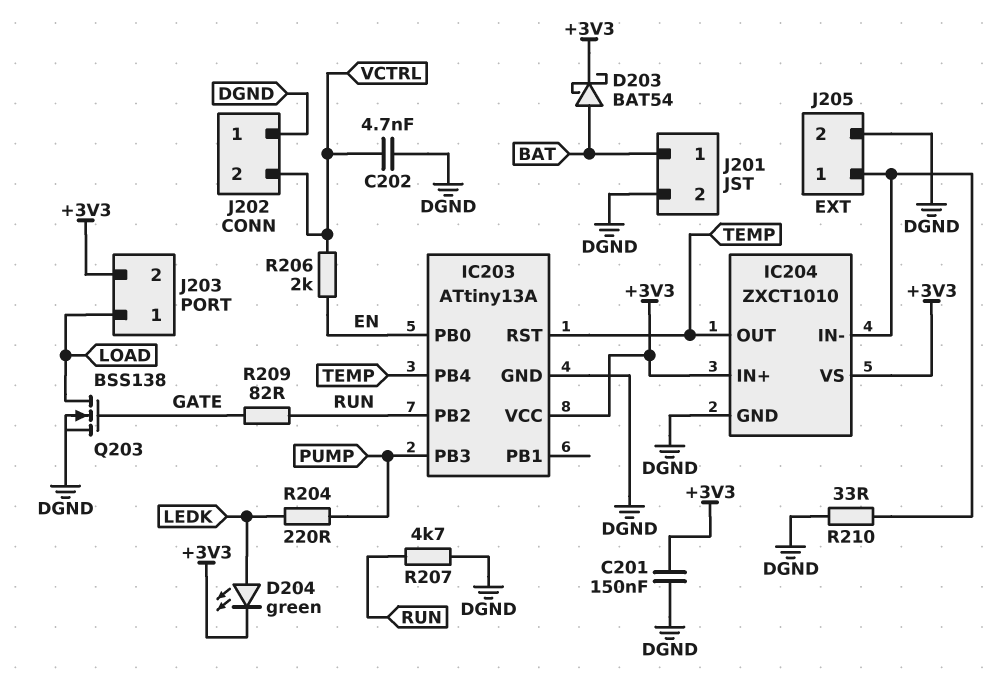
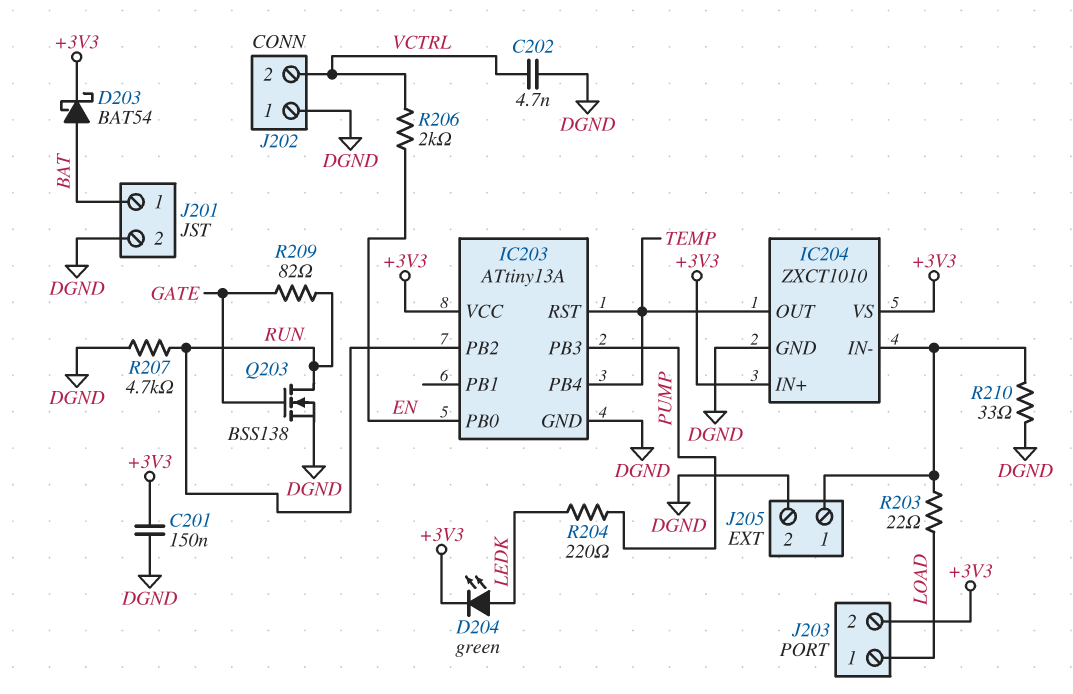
Q203: NMOS BSS138 (G GATE, D LOAD, S DGND) -> NMOS BSS138 (G GATE, D RUN, S DGND)
R203: none -> 22 (IC204/IN-, LOAD)

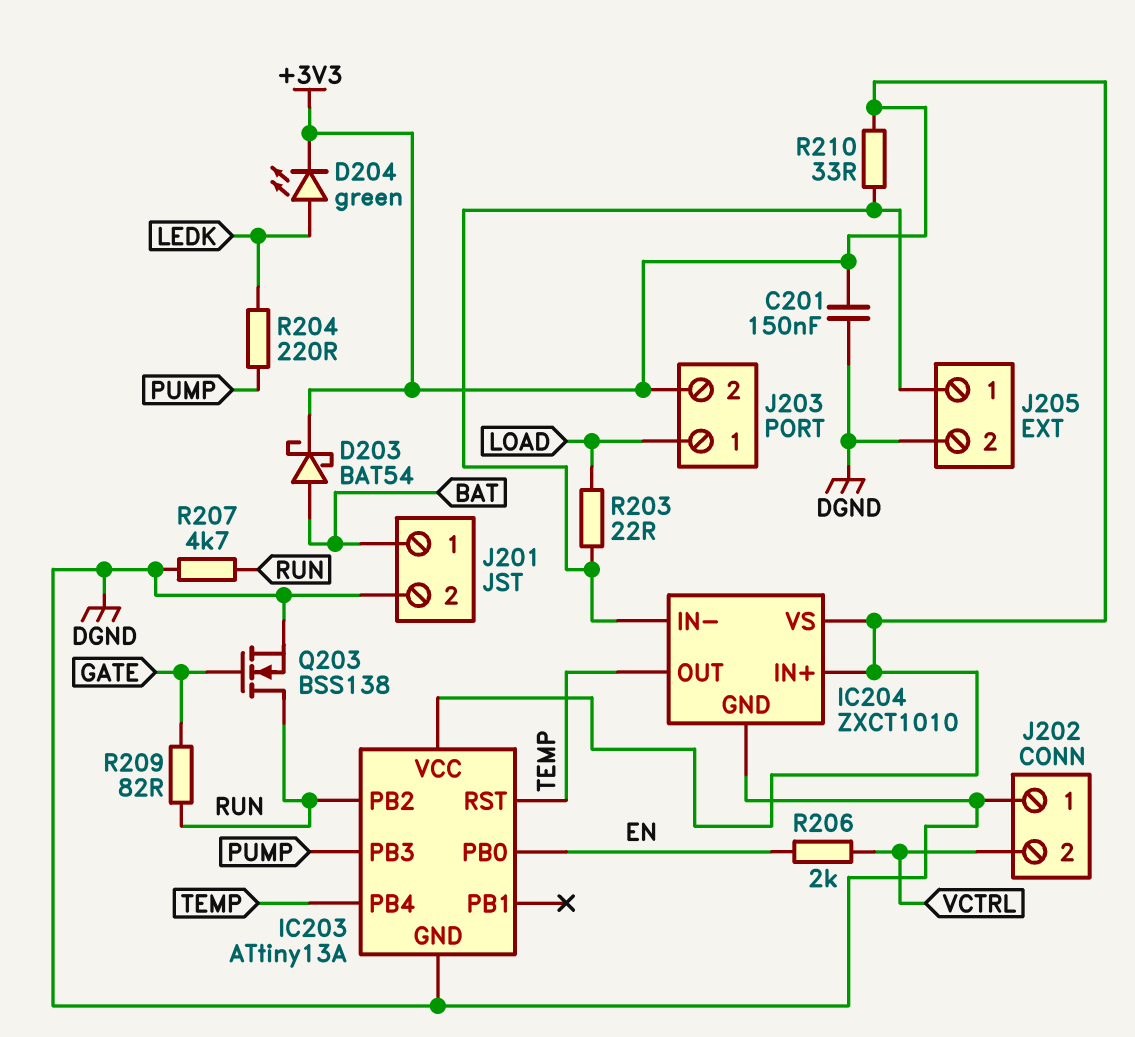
C202: 4.7nF (DGND, VCTRL) -> none
R210: 33 (DGND, IC204/IN-) -> 33 (+3V3, IC204/IN-)

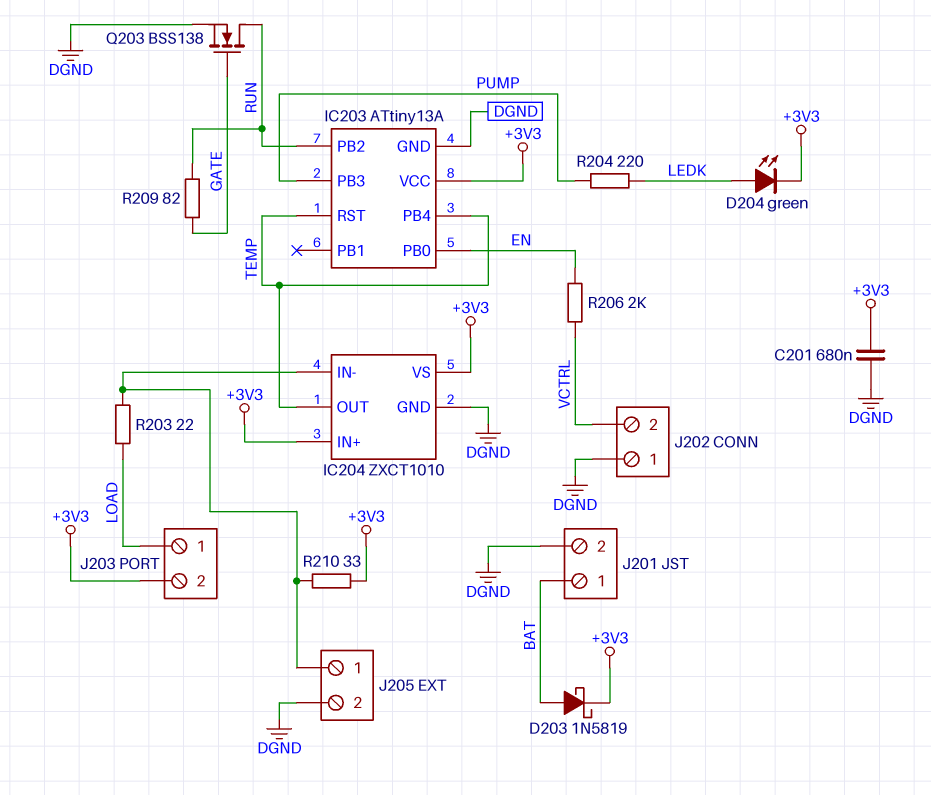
C201: 150nF (+3V3, DGND) -> 680nF (+3V3, DGND)
D203: schottky BAT54 (A BAT, K +3V3) -> schottky 1N5819 (A BAT, K +3V3)
R207: 4.7k (DGND, RUN) -> none

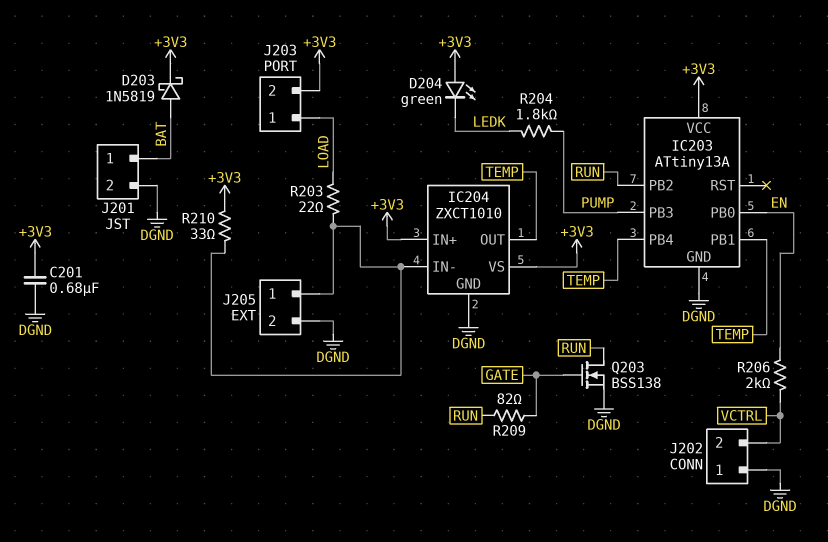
D204: LED green (A LEDK, K +3V3) -> LED green (A +3V3, K LEDK)
IC203 pin PB1: none -> TEMP
IC203 pin RST: TEMP -> none
R204: 220 (LEDK, PUMP) -> 1.8k (LEDK, PUMP)

